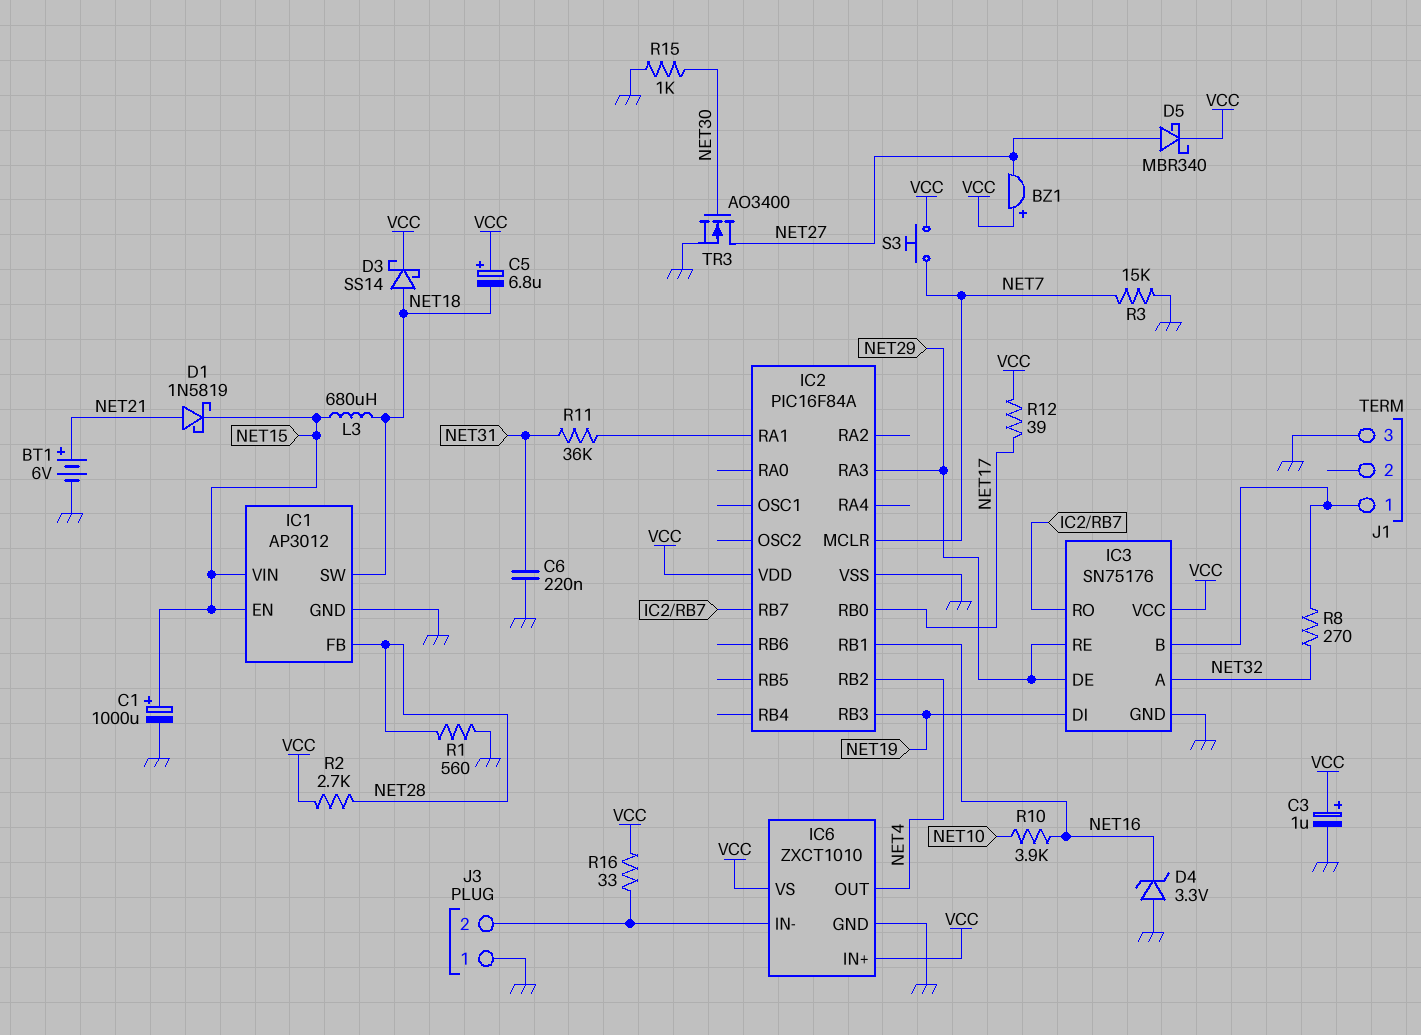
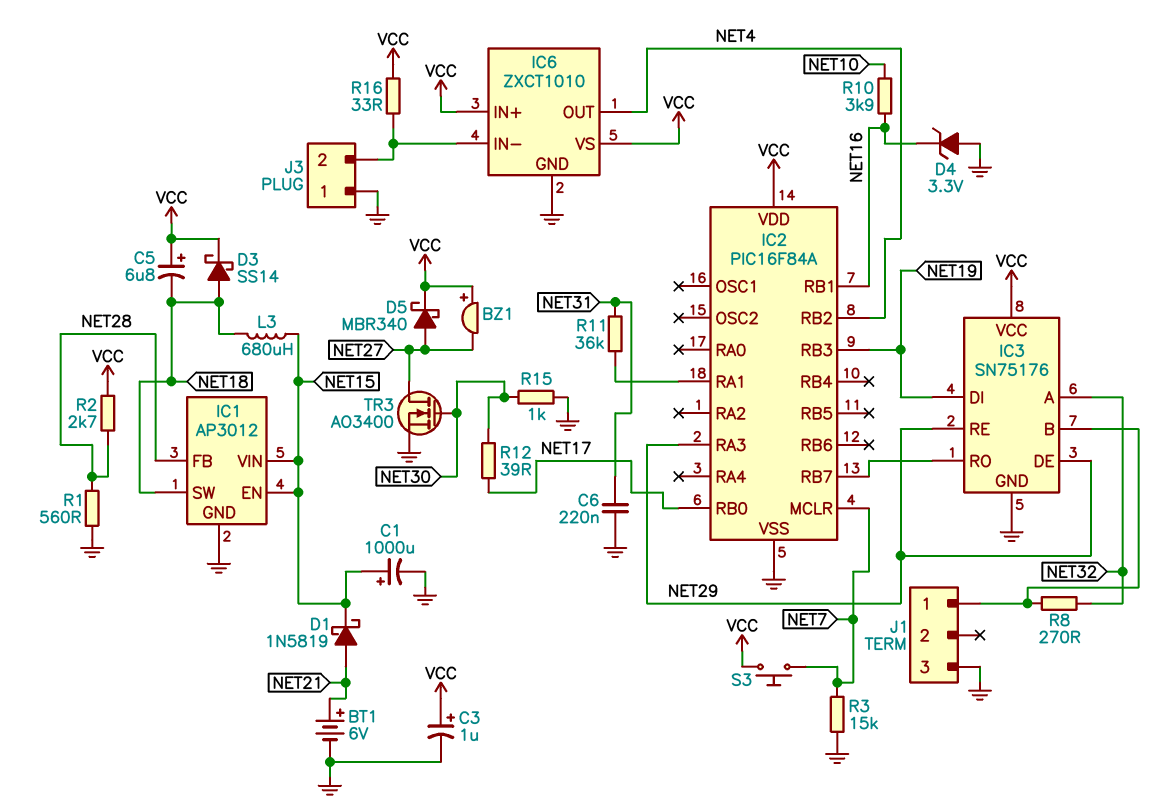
R12: 39 (NET17, VCC) -> 39 (NET17, NET30)

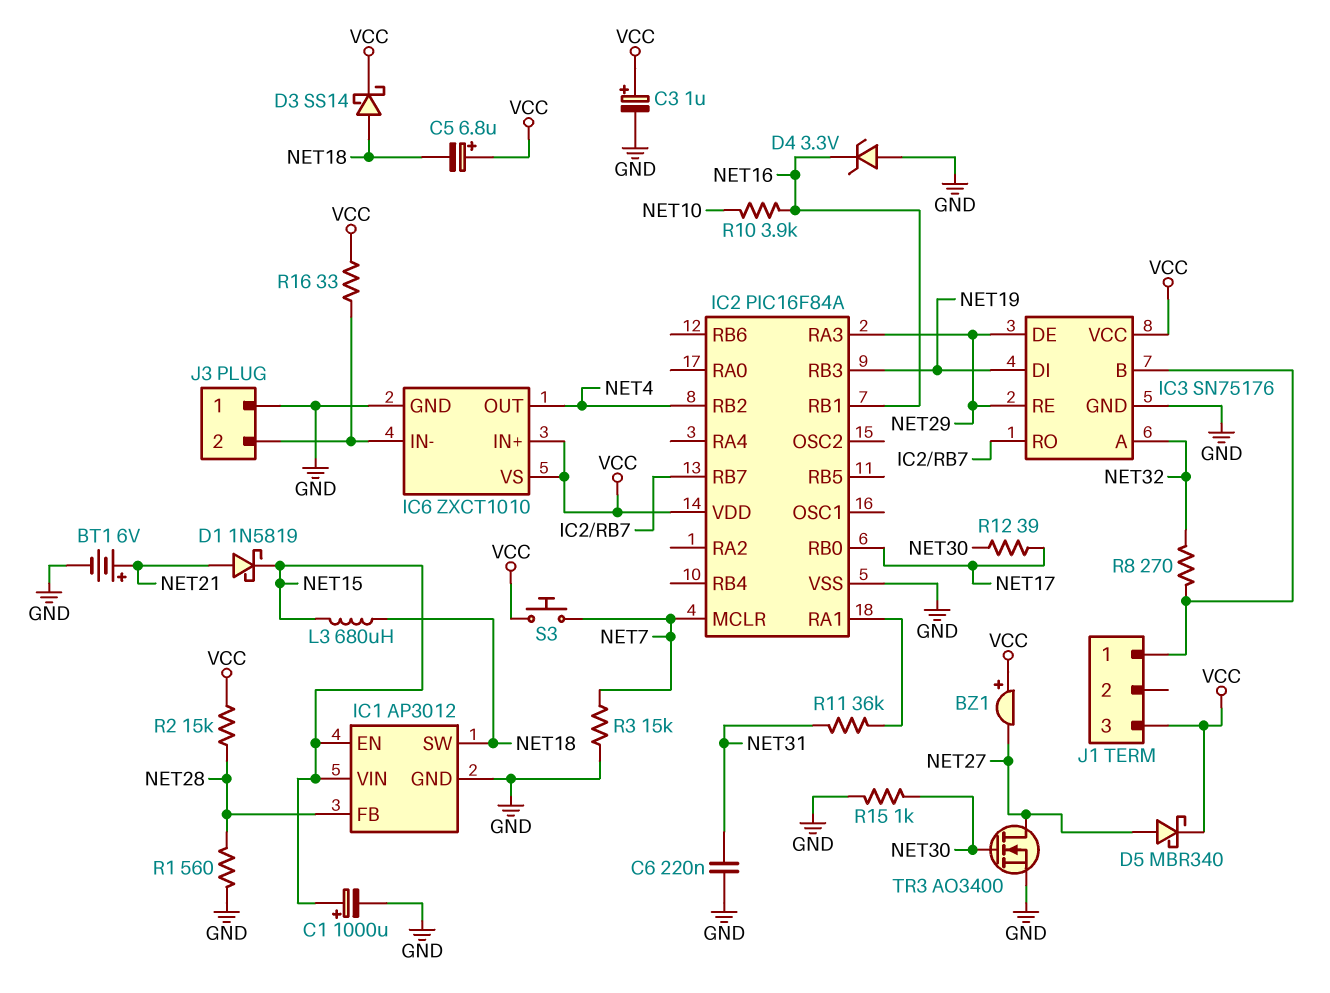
J1 pin 3: GND -> VCC
R2: 2.7k (NET28, VCC) -> 15k (NET28, VCC)

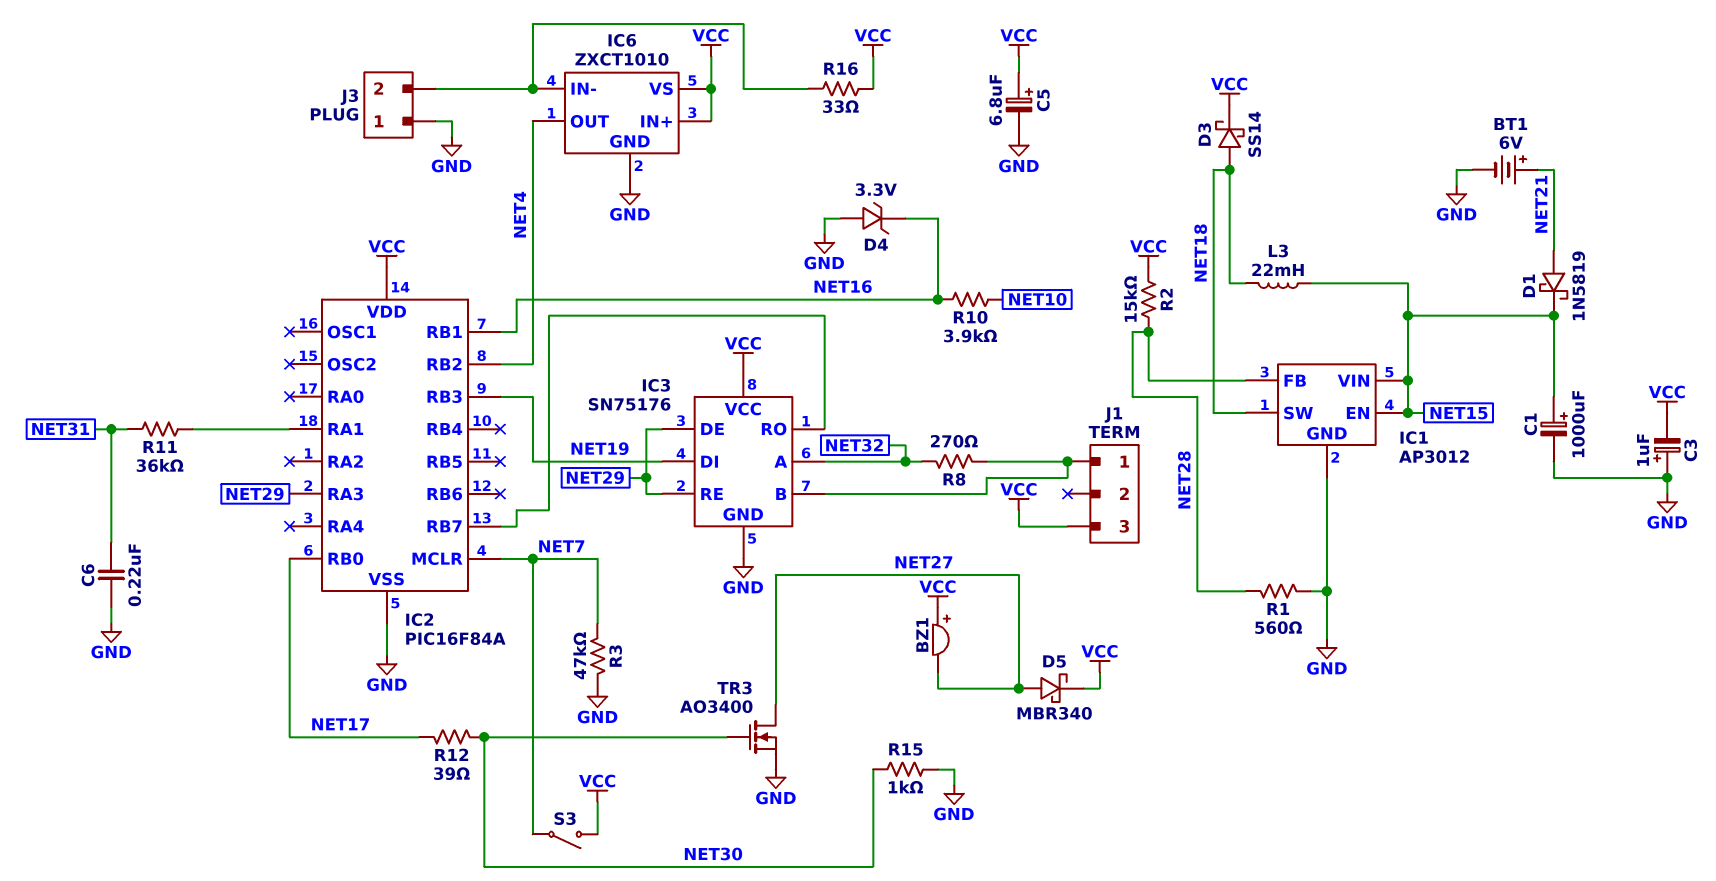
C3: 1uF (plus VCC, minus GND) -> 1uF (plus GND, minus VCC)
C5: 6.8uF (plus VCC, minus NET18) -> 6.8uF (plus VCC, minus GND)
L3: 680uH (NET15, NET18) -> 22mH (NET15, NET18)
R3: 15k (GND, NET7) -> 47k (GND, NET7)
S3: button (NET7, VCC) -> switch (NET7, VCC)

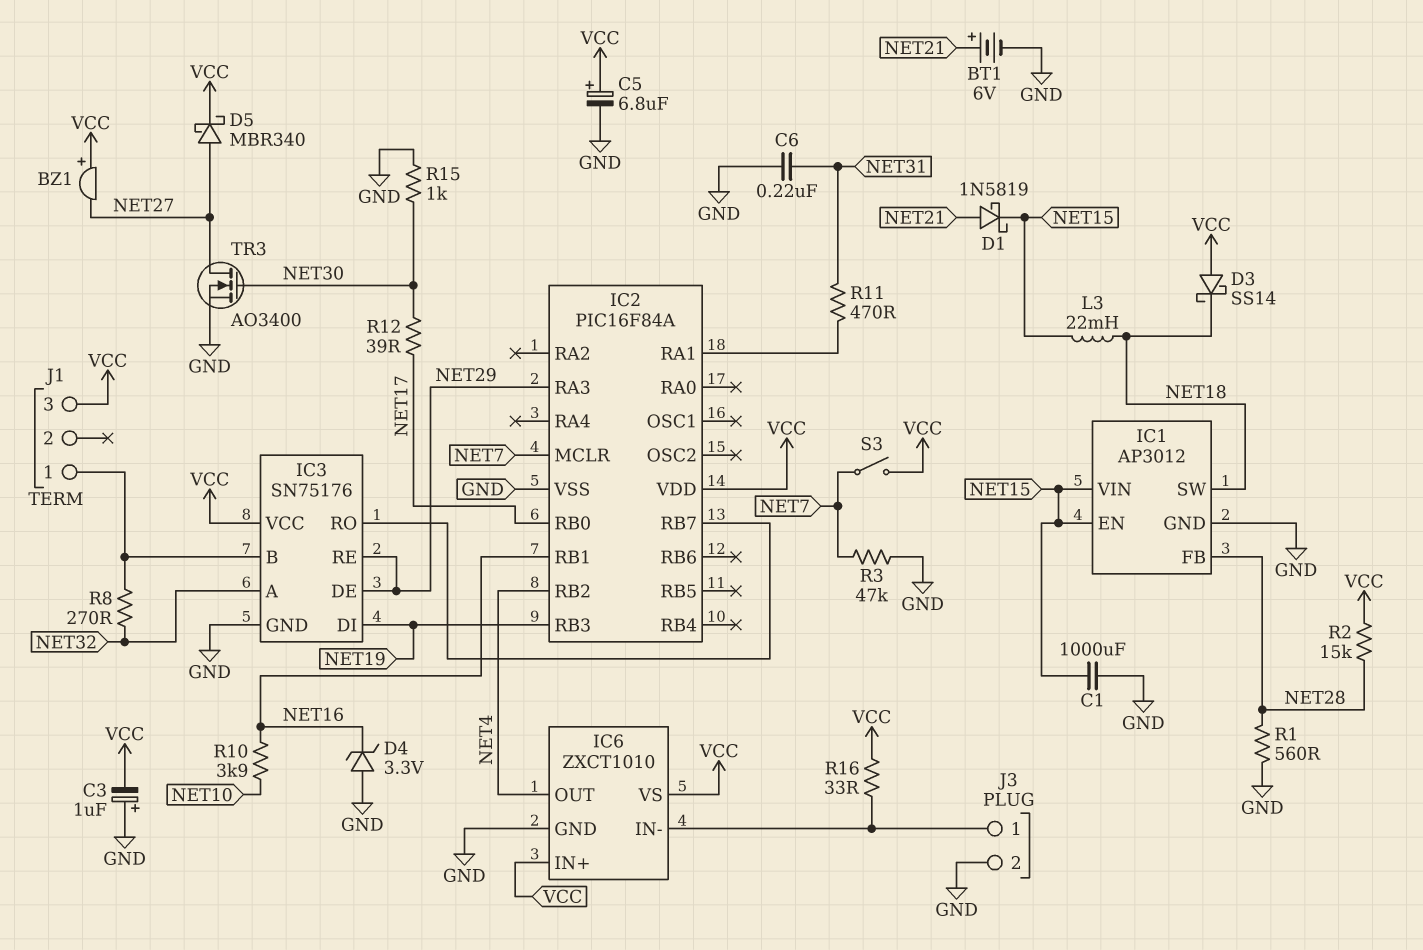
C1: 1000uF (plus NET15, minus GND) -> 1000uF (GND, NET15)
D3: schottky SS14 (A NET18, K VCC) -> schottky SS14 (A VCC, K NET18)
J3 pin 1: GND -> IC6/IN-
J3 pin 2: IC6/IN- -> GND
R11: 36k (IC2/RA1, NET31) -> 470 (IC2/RA1, NET31)

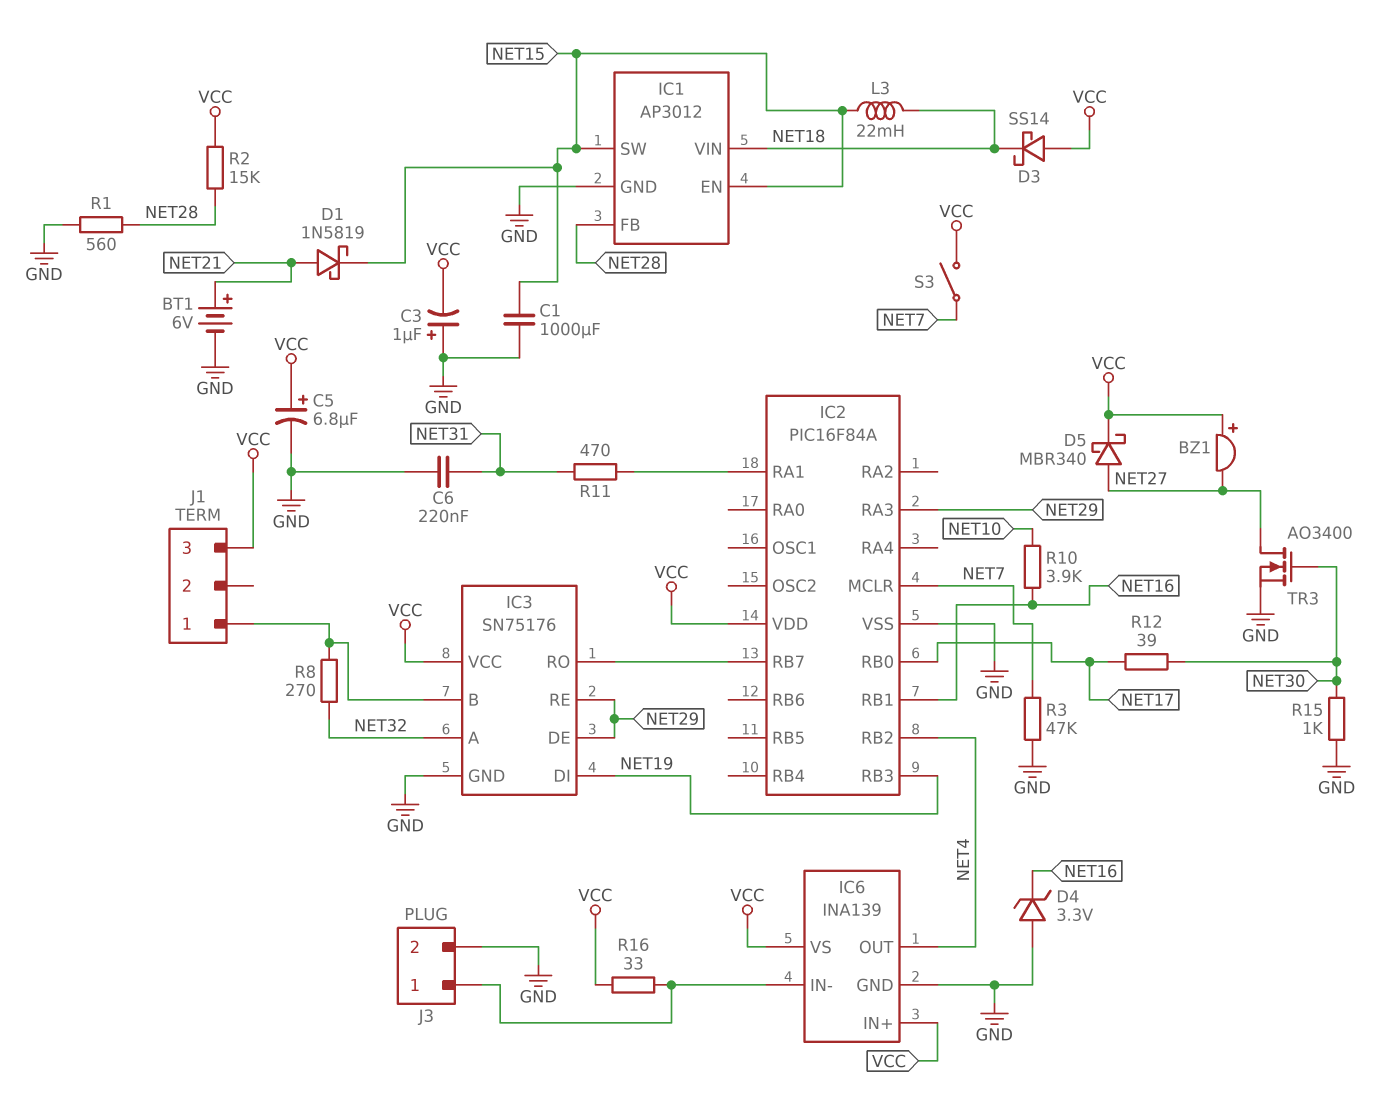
IC1 pin SW: NET18 -> NET15
IC1 pin VIN: NET15 -> NET18
IC6: ZXCT1010 -> INA139

